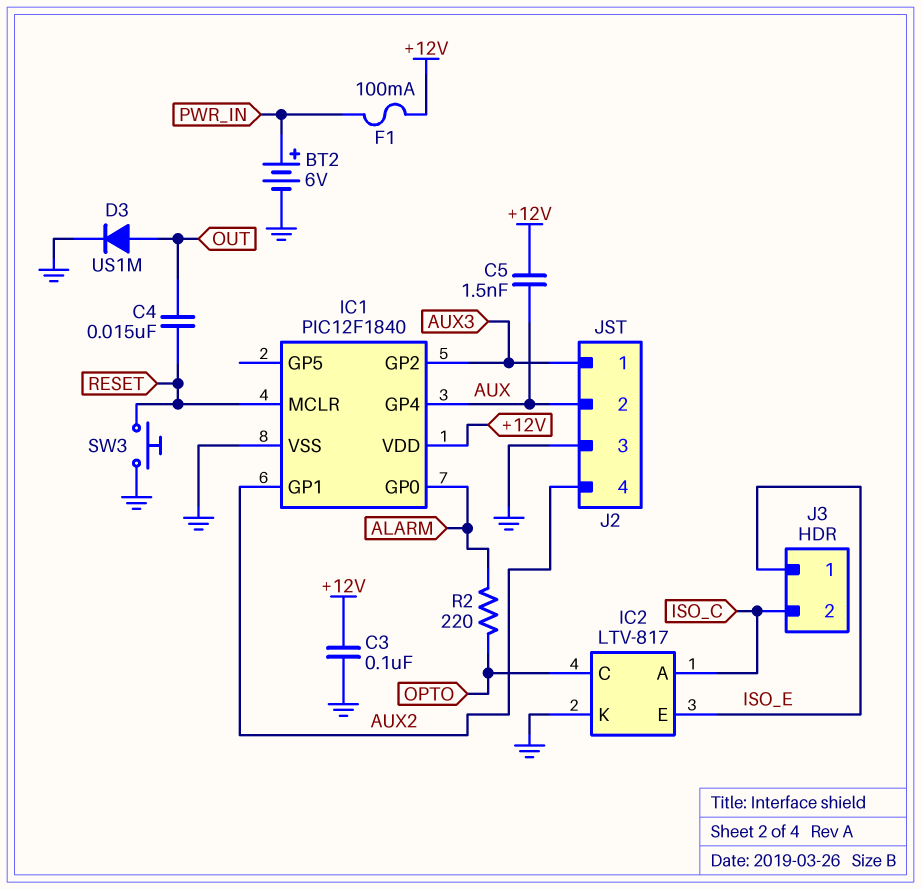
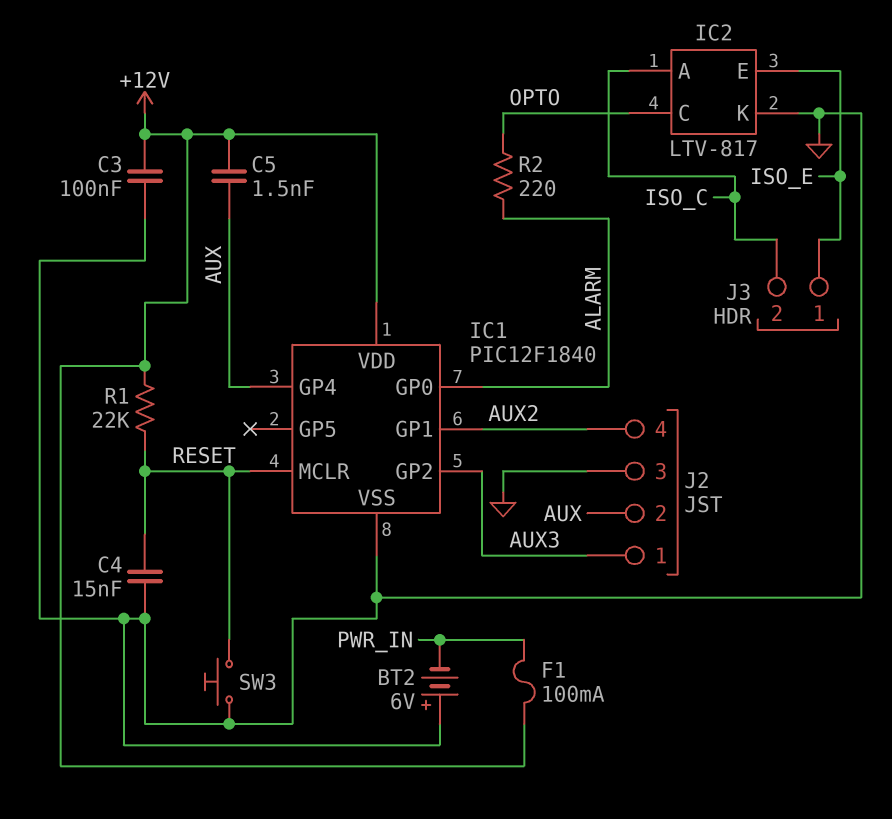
BT2: 6V (plus PWR_IN, minus GND) -> 6V (plus GND, minus PWR_IN)
C4: 15nF (OUT, RESET) -> 15nF (GND, RESET)
D3: diode US1M (A OUT, K GND) -> none
R1: none -> 22k (+12V, RESET)

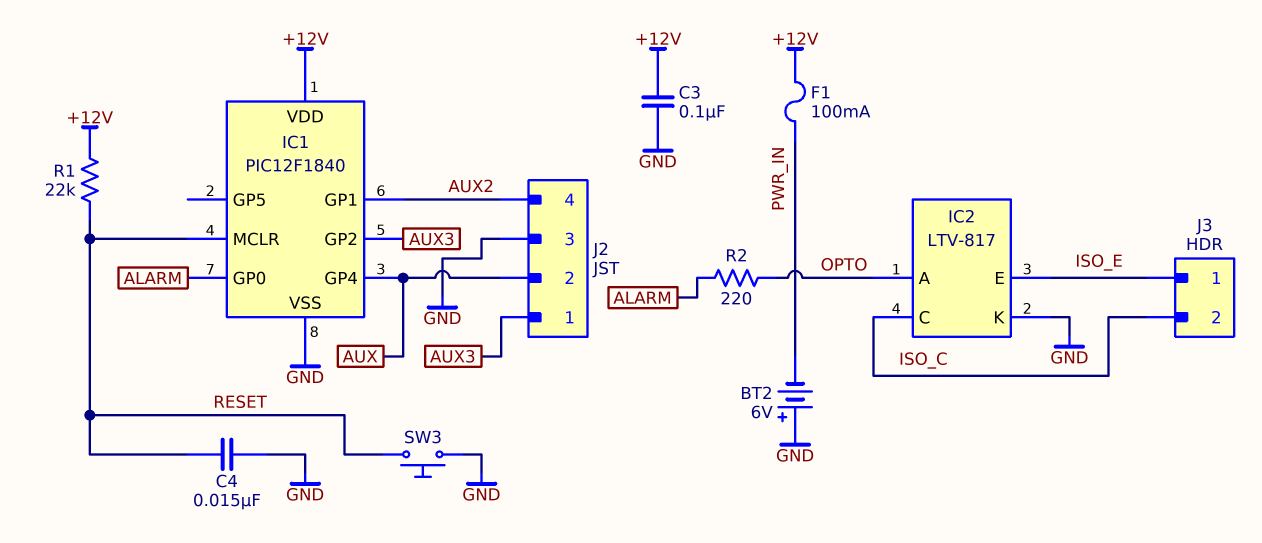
C5: 1.5nF (+12V, AUX) -> none
IC2 pin A: ISO_C -> OPTO
IC2 pin C: OPTO -> ISO_C

